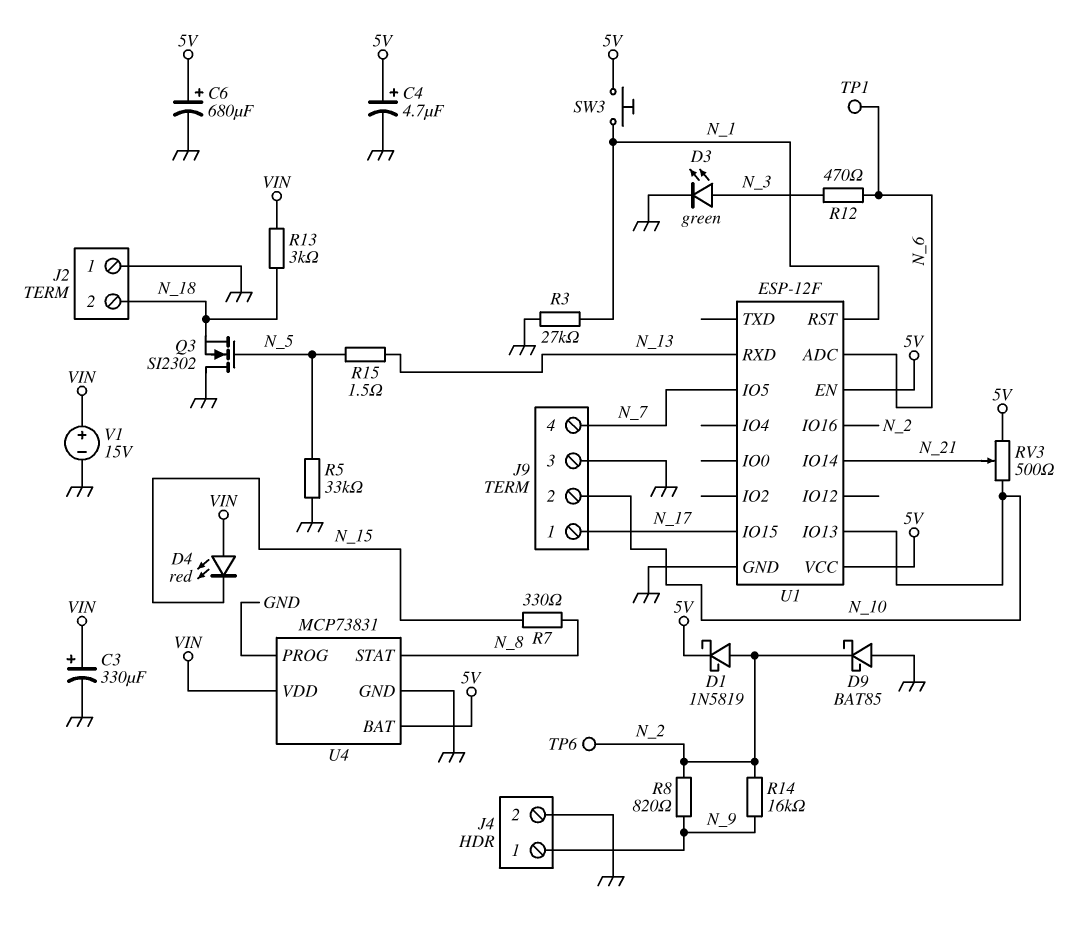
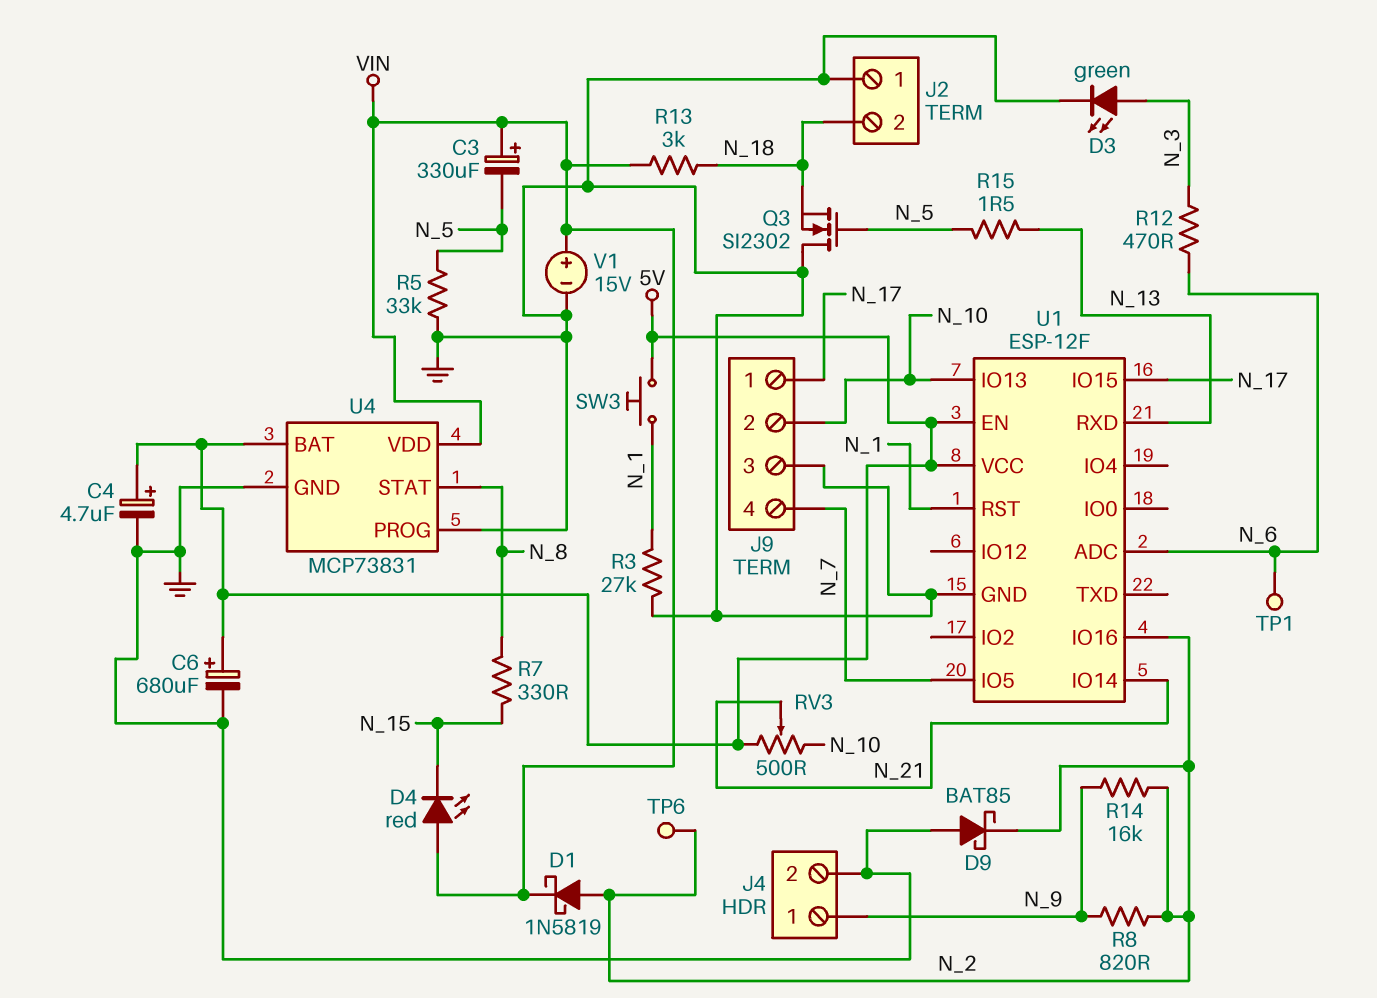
C3: 330uF (plus VIN, minus GND) -> 330uF (plus VIN, minus N_5)
D1: schottky 1N5819 (A N_2, K 5V) -> schottky 1N5819 (A N_2, K VIN)

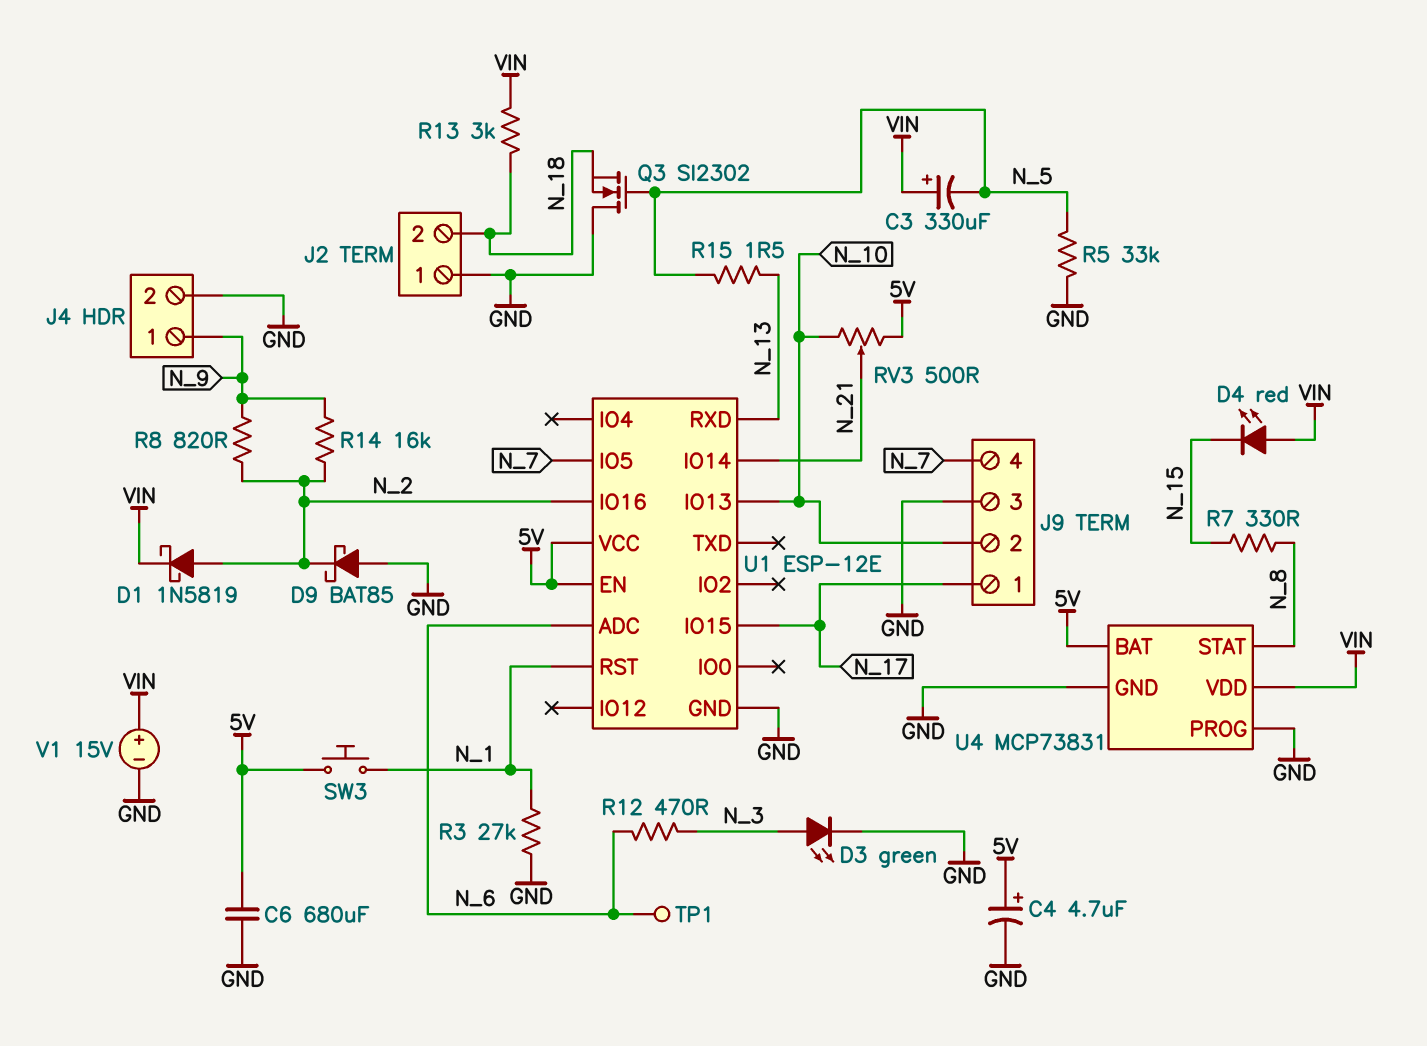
C6: 680uF (plus 5V, minus GND) -> 680uF (5V, GND)
TP6: test point (N_2) -> none
U1: ESP-12F -> ESP-12E

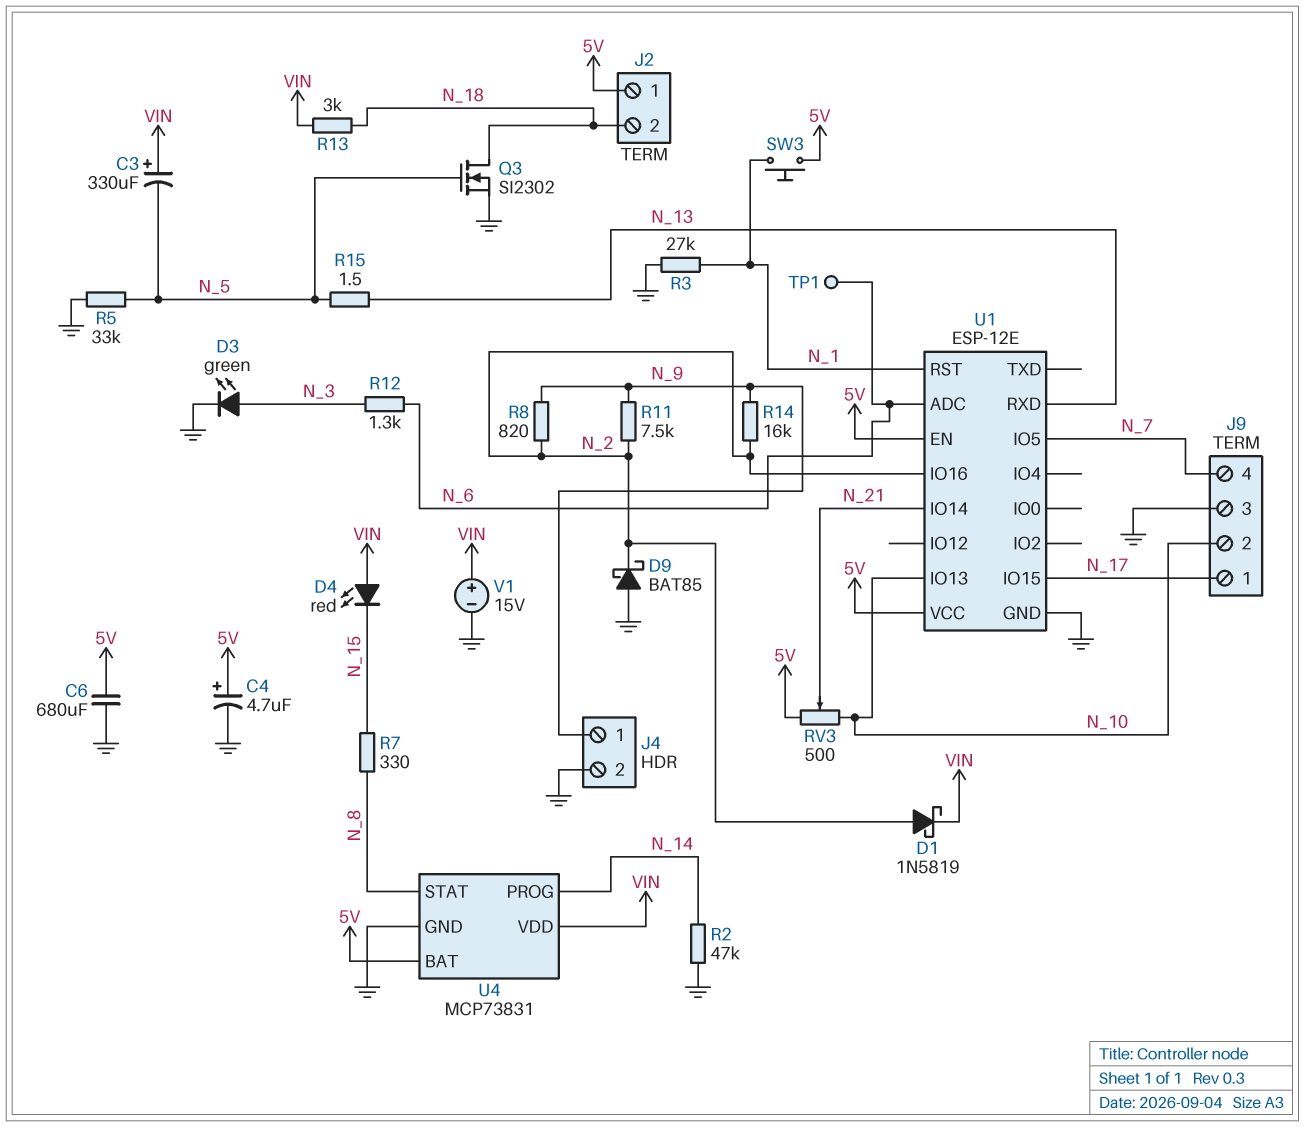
J2 pin 1: GND -> 5V
Q3: NMOS SI2302 (G N_5, D GND, S N_18) -> NMOS SI2302 (G N_5, D N_18, S GND)
R2: none -> 47k (GND, N_14)
R11: none -> 7.5k (N_2, N_9)
R12: 470 (N_3, N_6) -> 1.3k (N_3, N_6)
U4 pin PROG: GND -> N_14

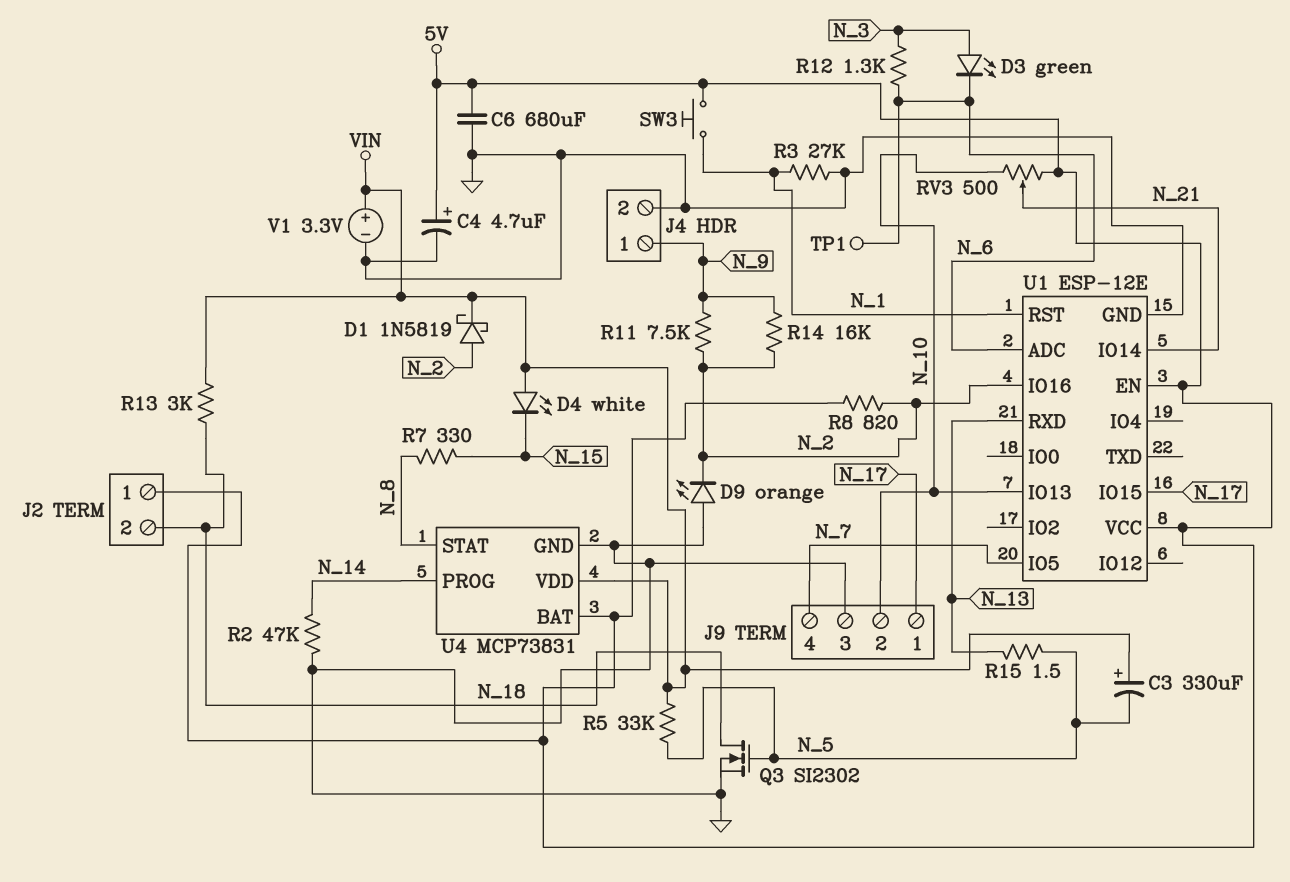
D3: LED green (A N_3, K GND) -> LED green (A N_3, K N_6)
D4: LED red (A VIN, K N_15) -> LED white (A VIN, K N_15)
D9: schottky BAT85 (A GND, K N_2) -> LED orange (A GND, K N_2)
R5: 33k (GND, N_5) -> 33k (N_5, VIN)
R8: 820 (N_2, N_9) -> 820 (5V, N_2)
V1: 15V (plus VIN, minus GND) -> 3.3V (plus VIN, minus GND)

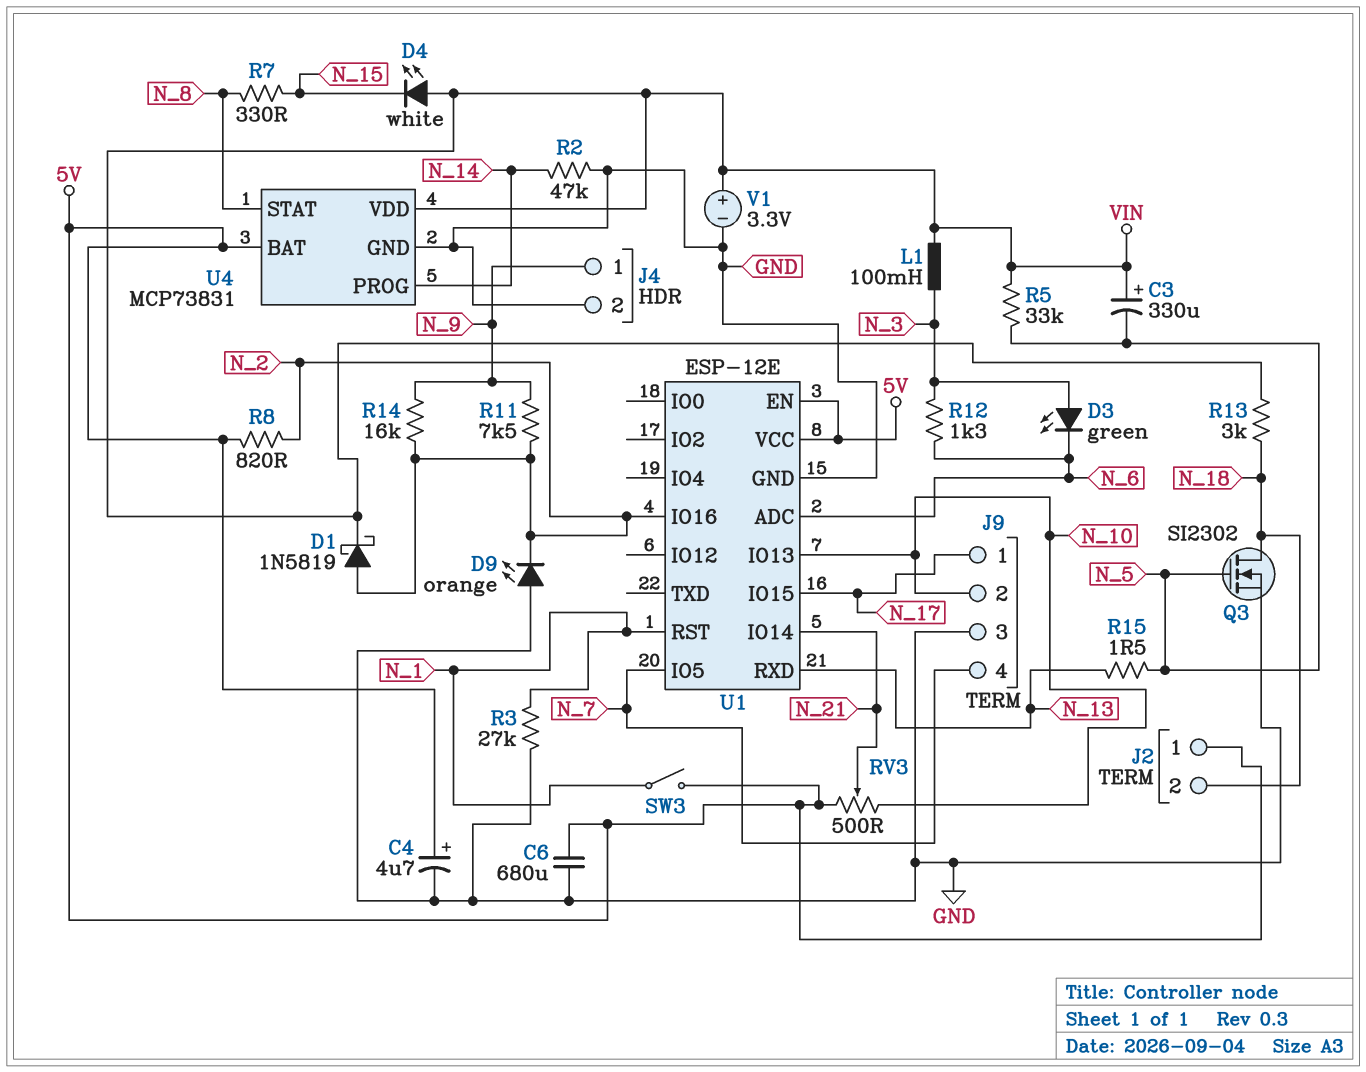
L1: none -> 100mH (N_3, VIN)
SW3: button (5V, N_1) -> switch (5V, N_1)
TP1: test point (N_6) -> none

